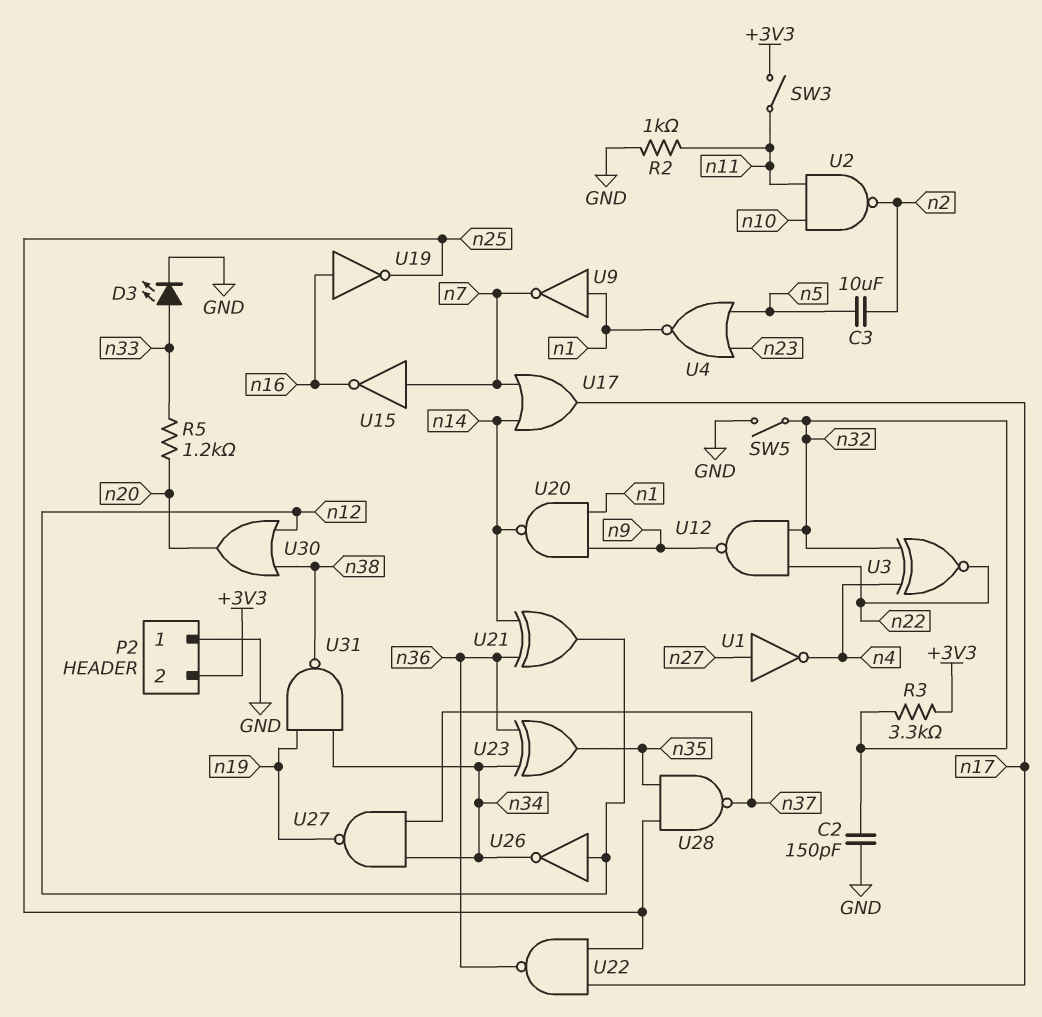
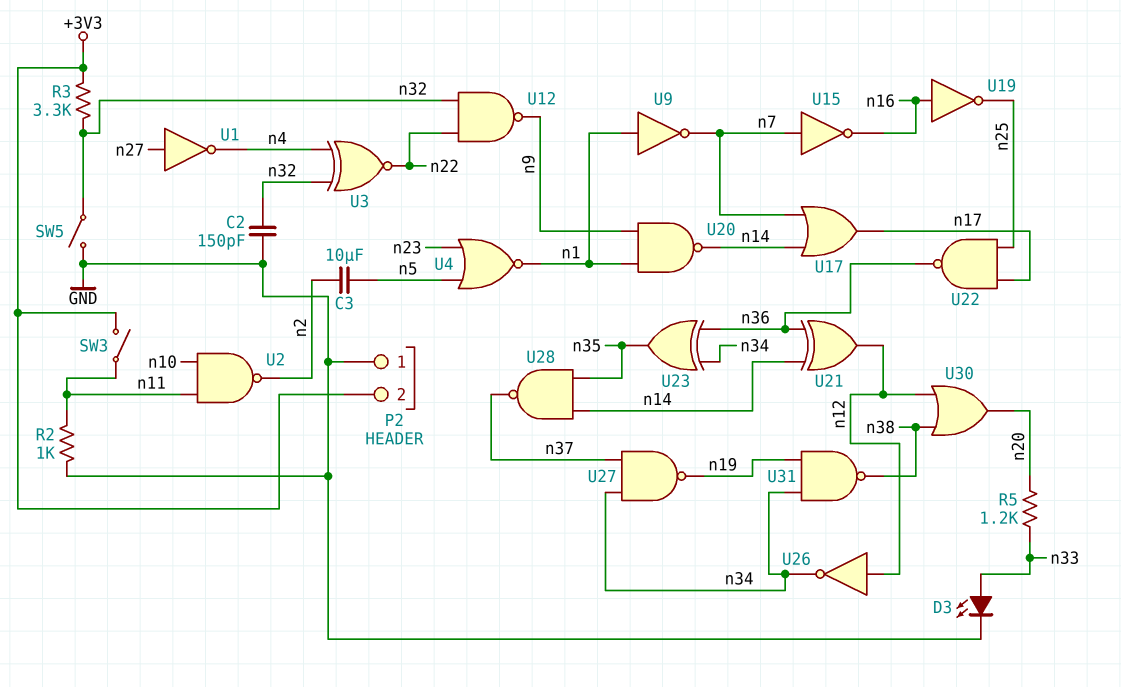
U28: NAND (in n25, in n35, out n37) -> NAND (in n14, in n35, out n37)

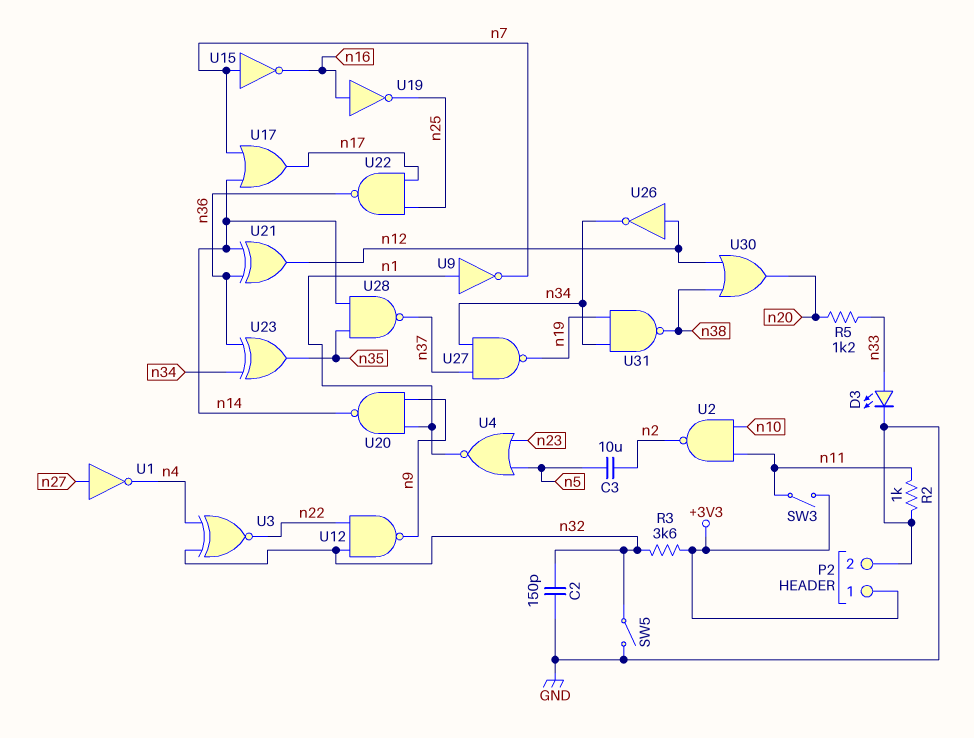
P2 pin 1: GND -> +3V3
P2 pin 2: +3V3 -> GND
R3: 3.3k (+3V3, n32) -> 3.6k (+3V3, n32)

